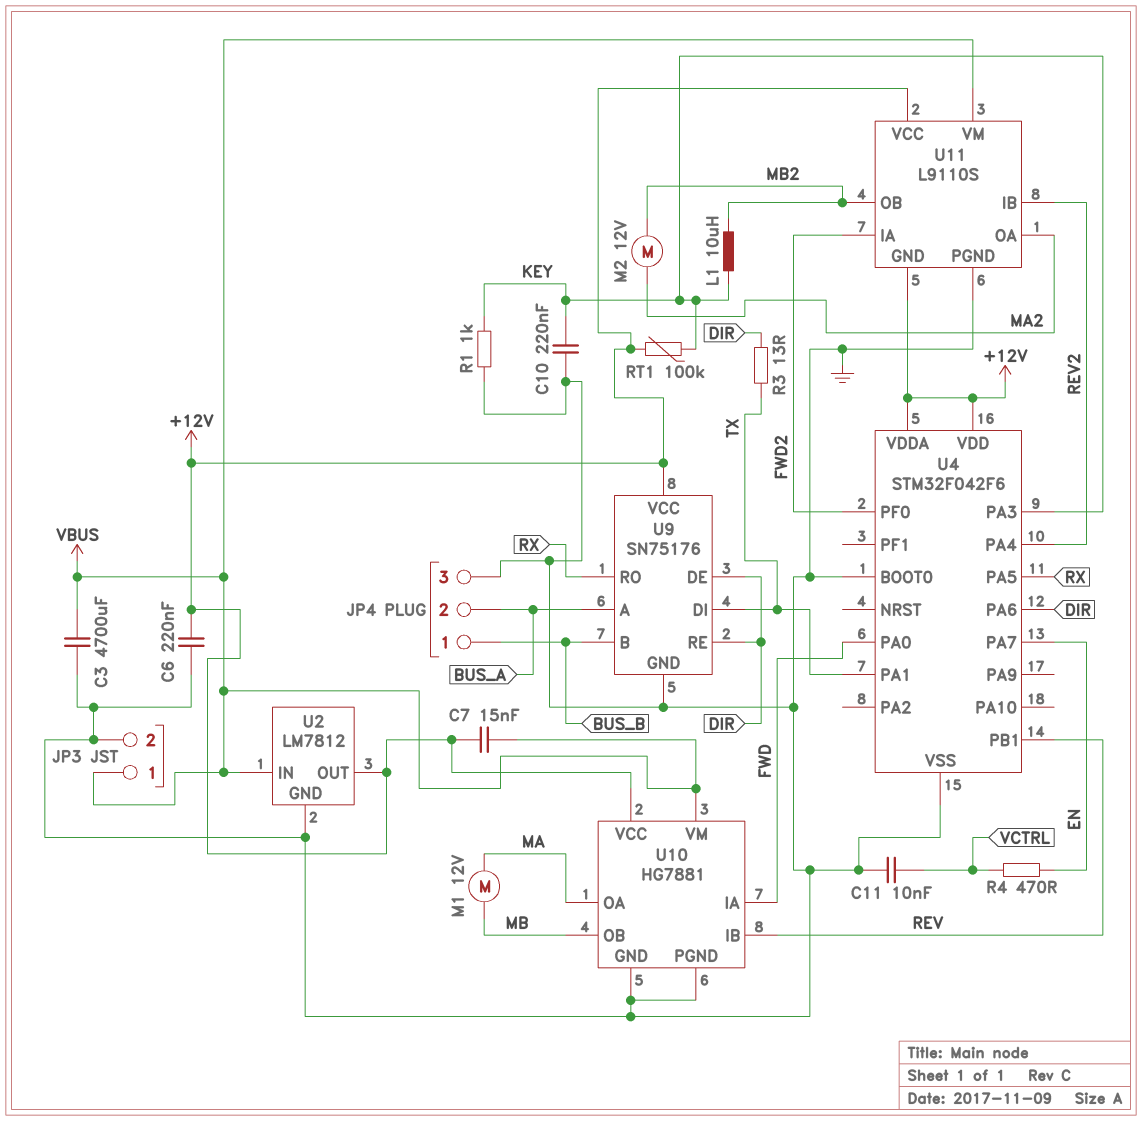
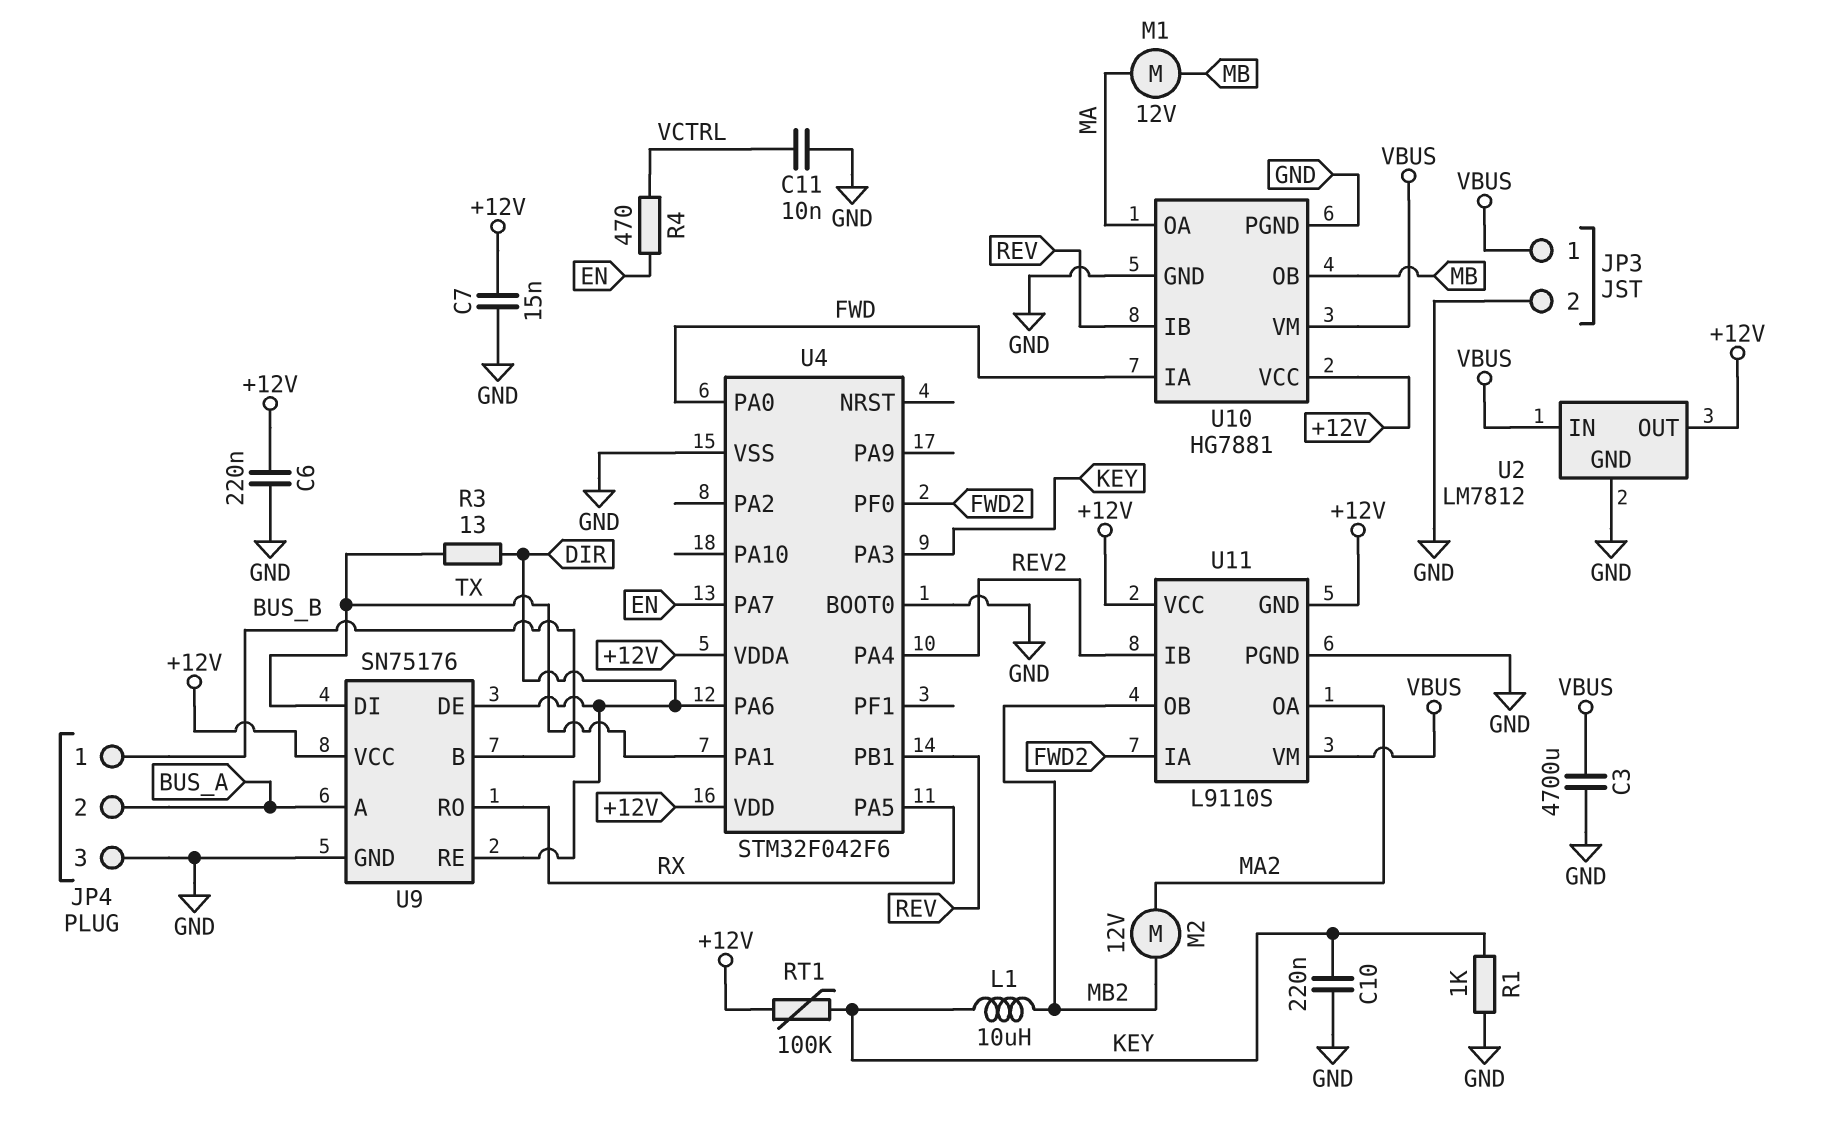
C7: 15nF (+12V, VBUS) -> 15nF (+12V, GND)

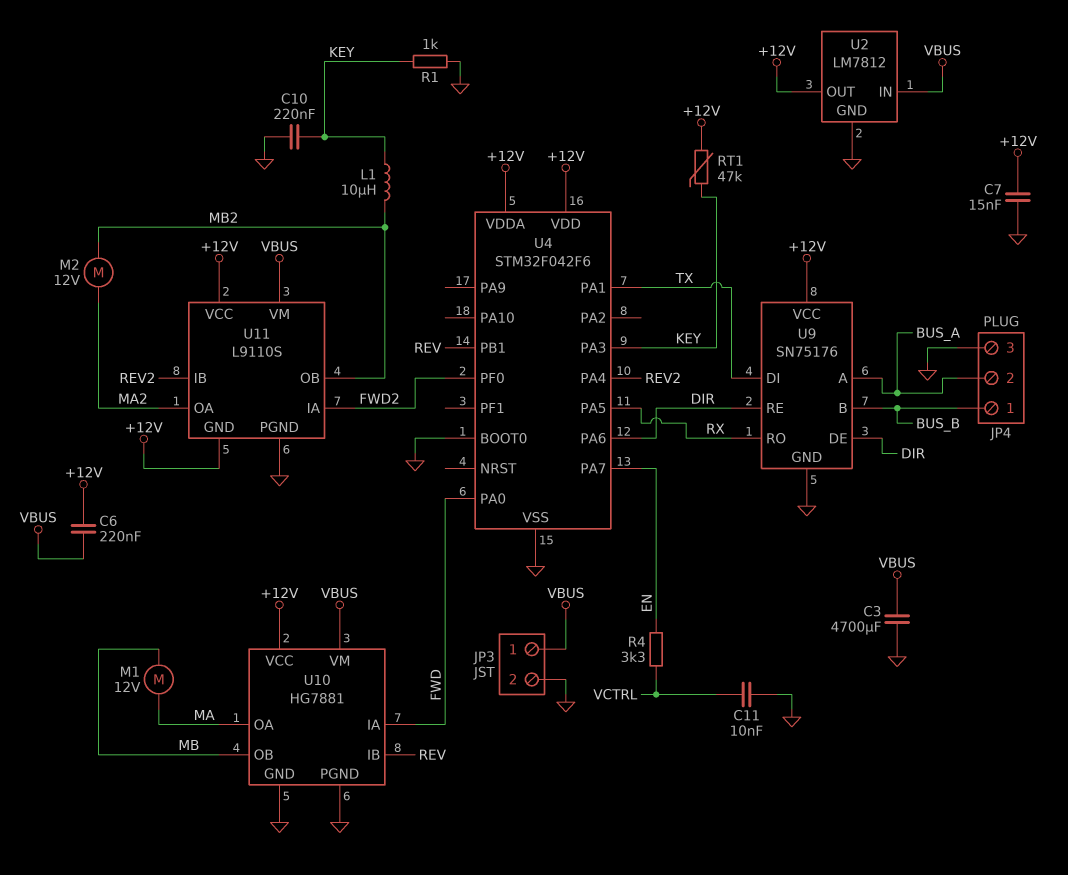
C6: 220nF (+12V, GND) -> 220nF (+12V, VBUS)
R3: 13 (DIR, TX) -> none
R4: 470 (EN, VCTRL) -> 3.3k (EN, VCTRL)
RT1: 100k (+12V, KEY) -> 47k (+12V, KEY)

